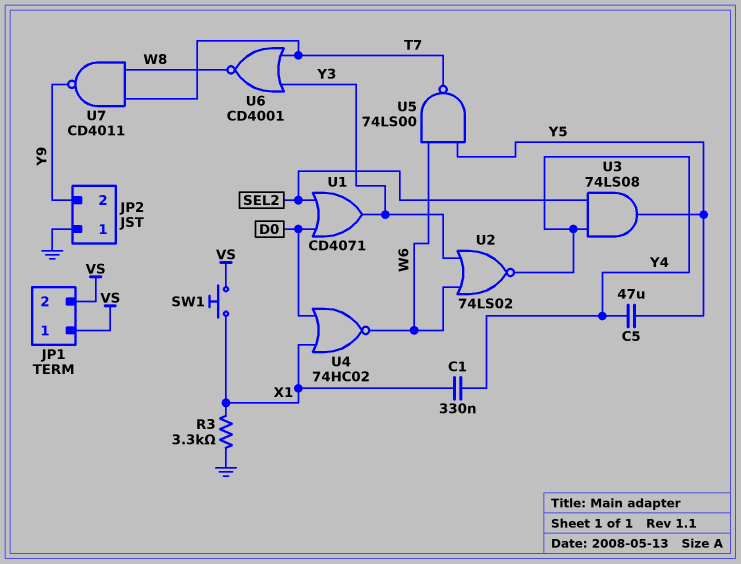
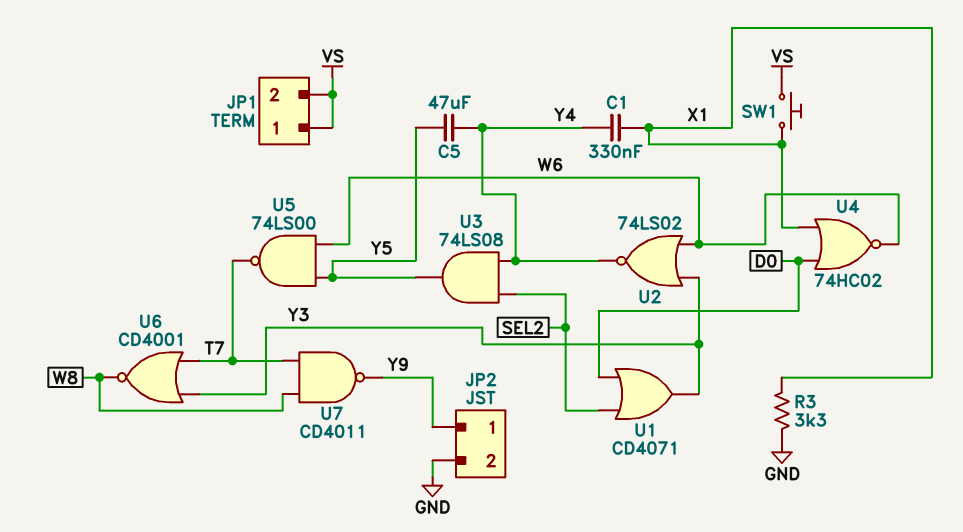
JP2 pin 1: GND -> Y9
JP2 pin 2: Y9 -> GND

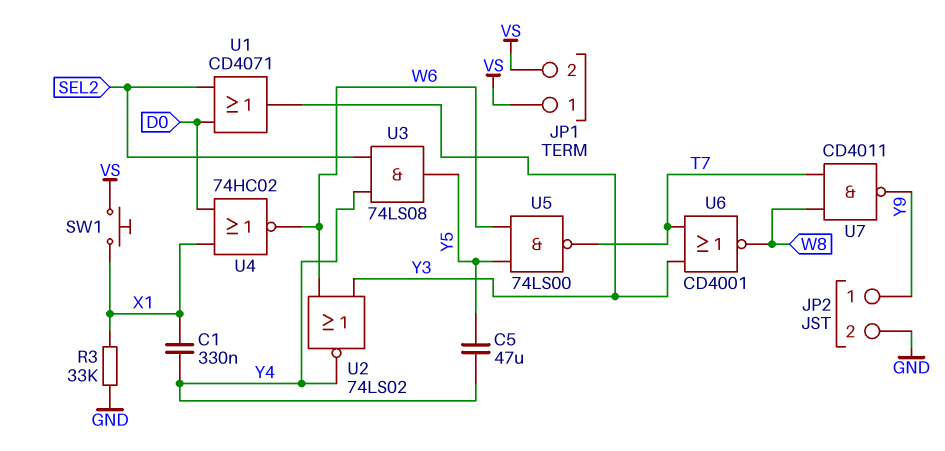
R3: 3.3k (GND, X1) -> 33k (GND, X1)

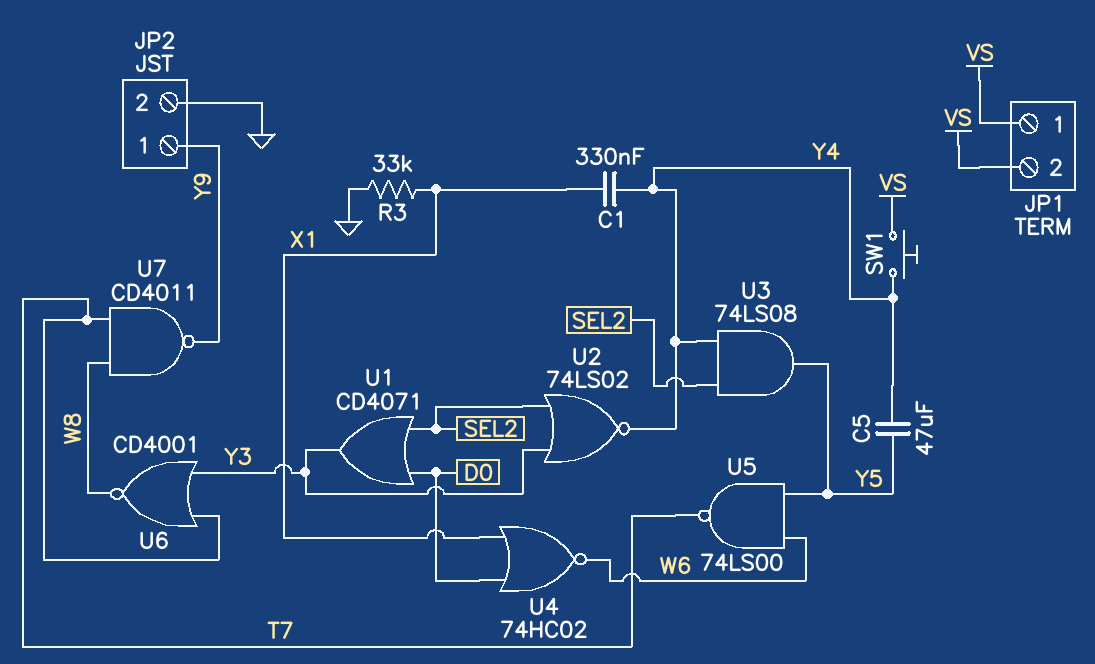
SW1: button (VS, X1) -> button (VS, Y4)
U2: NOR 74LS02 (in W6, in Y3, out Y4) -> NOR 74LS02 (in SEL2, in Y3, out Y4)

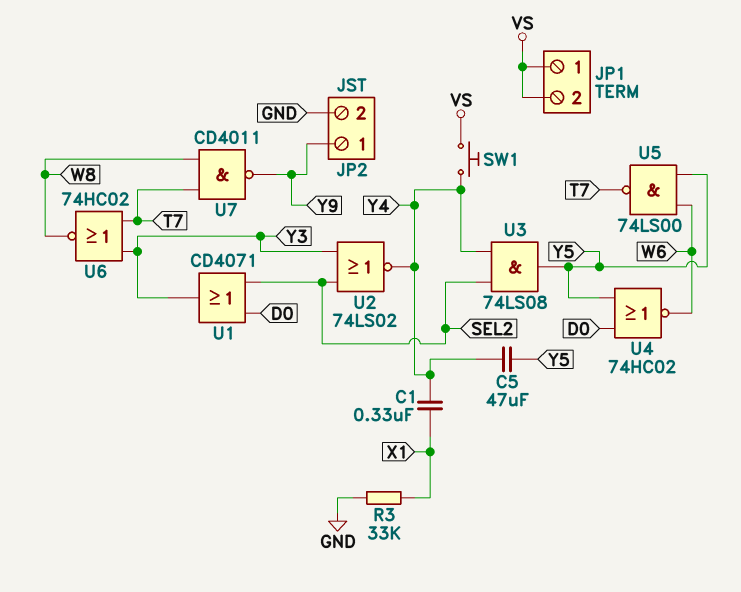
U4: NOR 74HC02 (in D0, in X1, out W6) -> NOR 74HC02 (in D0, in Y5, out W6)
U6: NOR CD4001 (in T7, in Y3, out W8) -> NOR 74HC02 (in T7, in Y3, out W8)

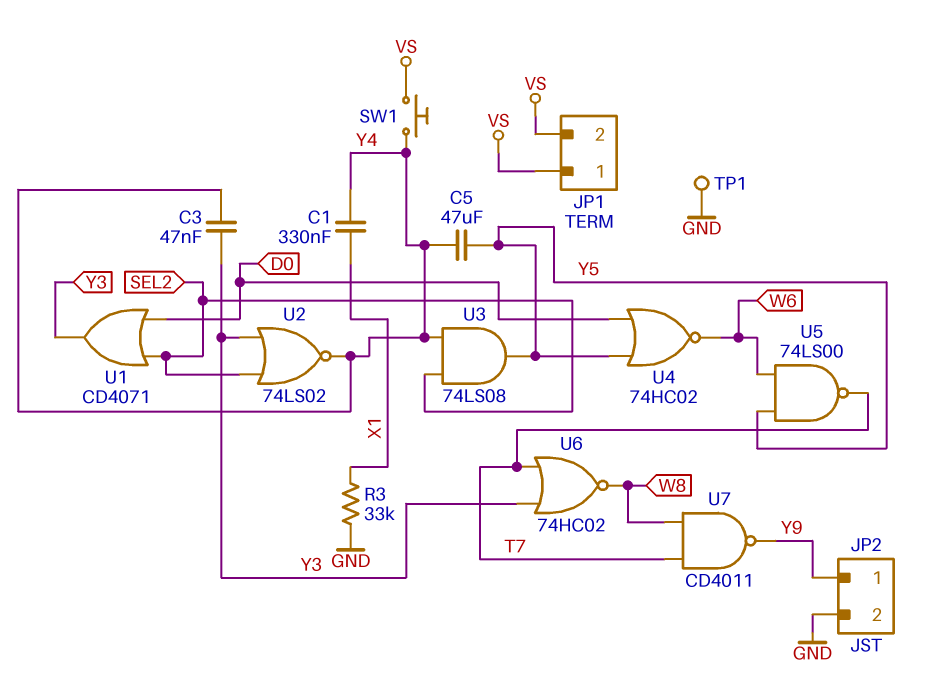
C3: none -> 47nF (Y3, Y4)
TP1: none -> test point (GND)

